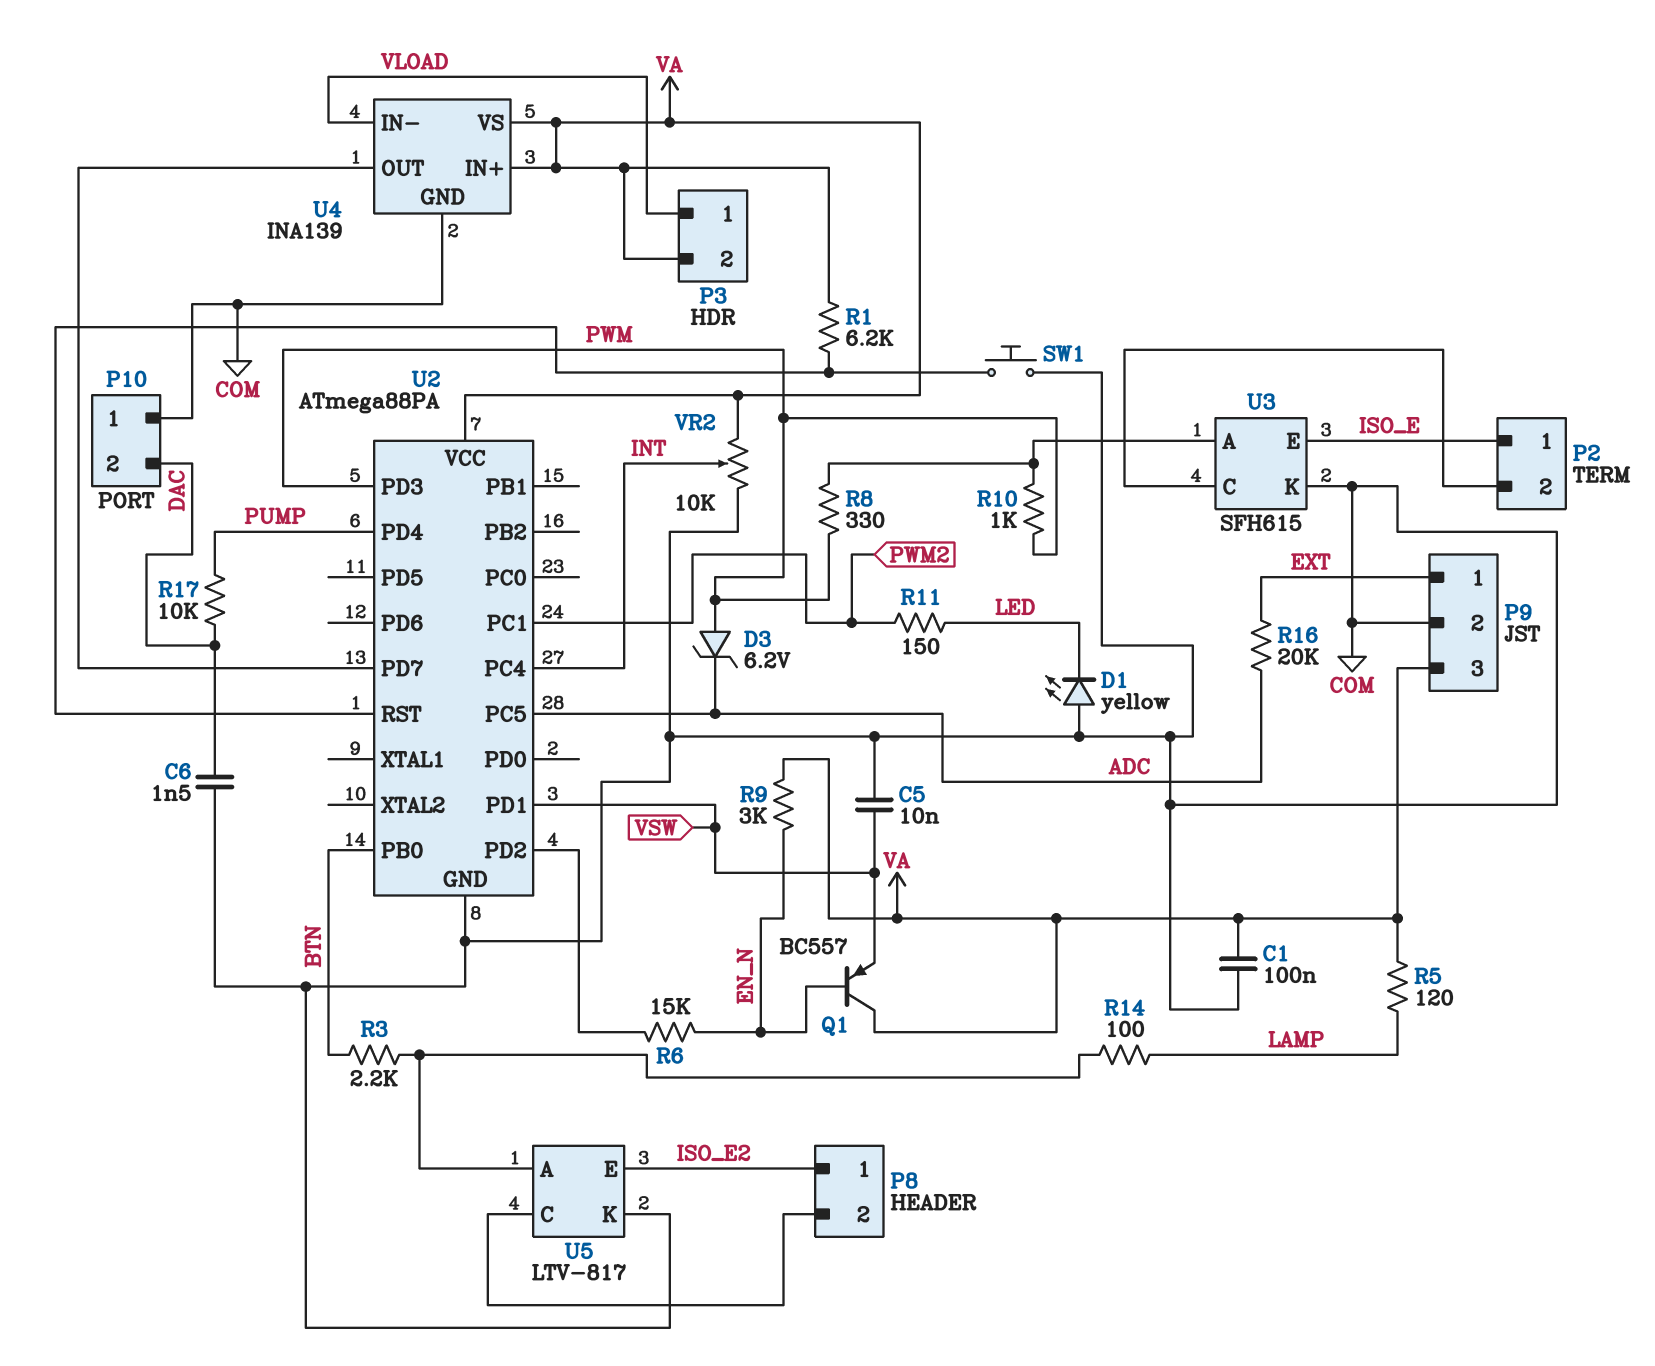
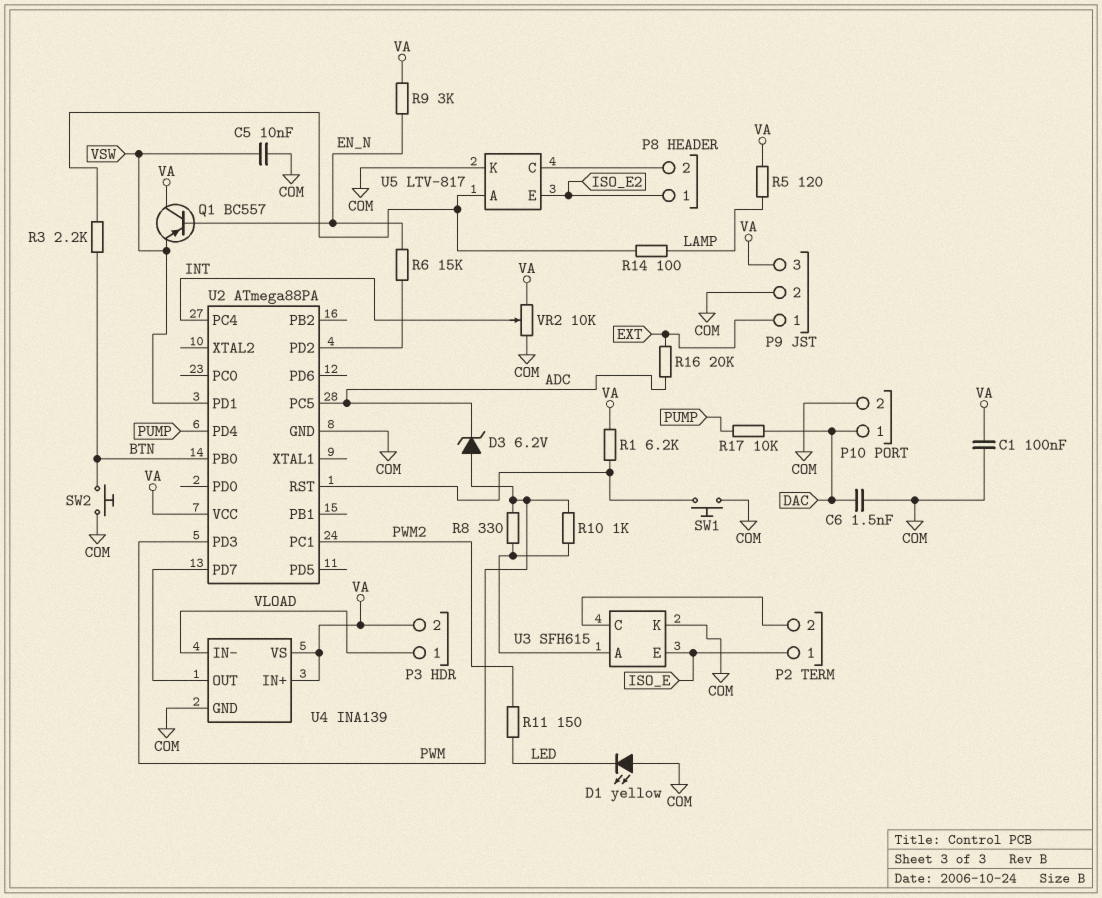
P10 pin 1: COM -> DAC
P10 pin 2: DAC -> COM
SW2: none -> button (BTN, COM)

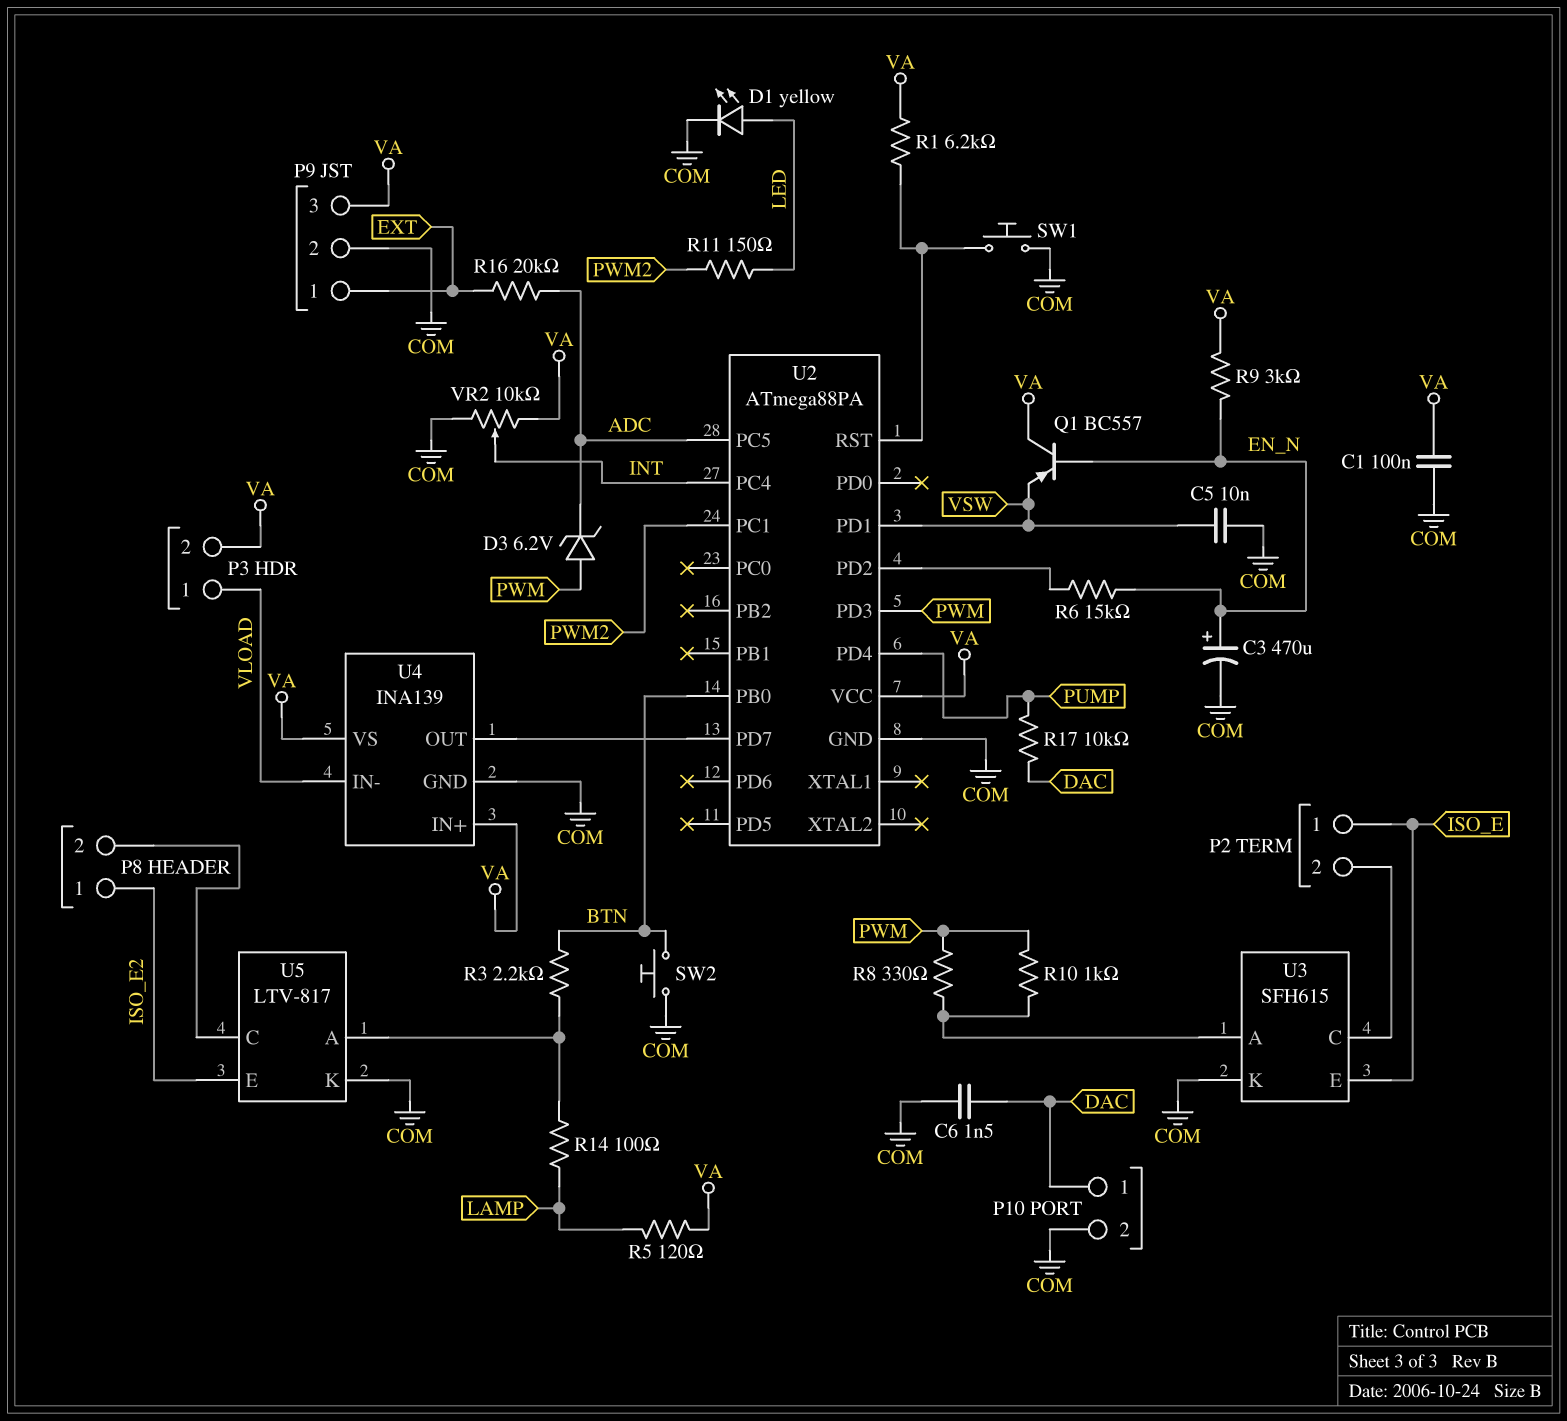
C3: none -> 470uF (plus EN_N, minus COM)
D1: LED yellow (A COM, K LED) -> LED yellow (A LED, K COM)

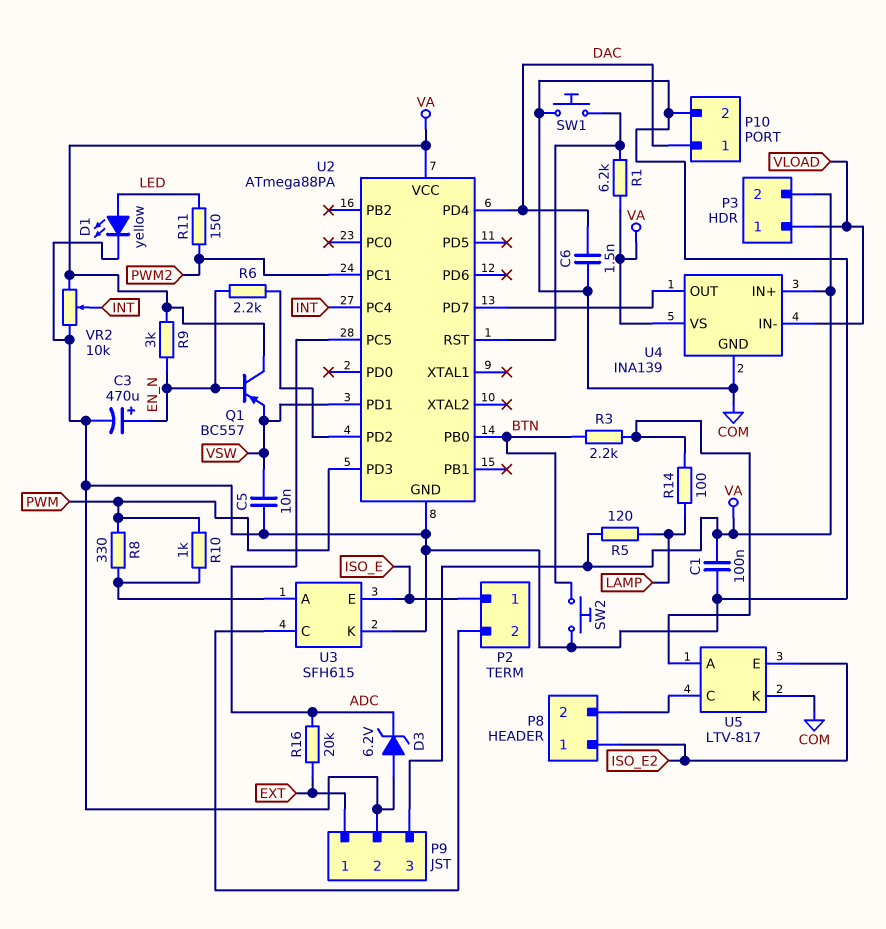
D3: zener 6.2V (A PWM, K ADC) -> zener 6.2V (A COM, K ADC)
R6: 15k (EN_N, U2/PD2) -> 2.2k (EN_N, U2/PD2)
R17: 10k (DAC, PUMP) -> none
U2 pin PD4: PUMP -> DAC

